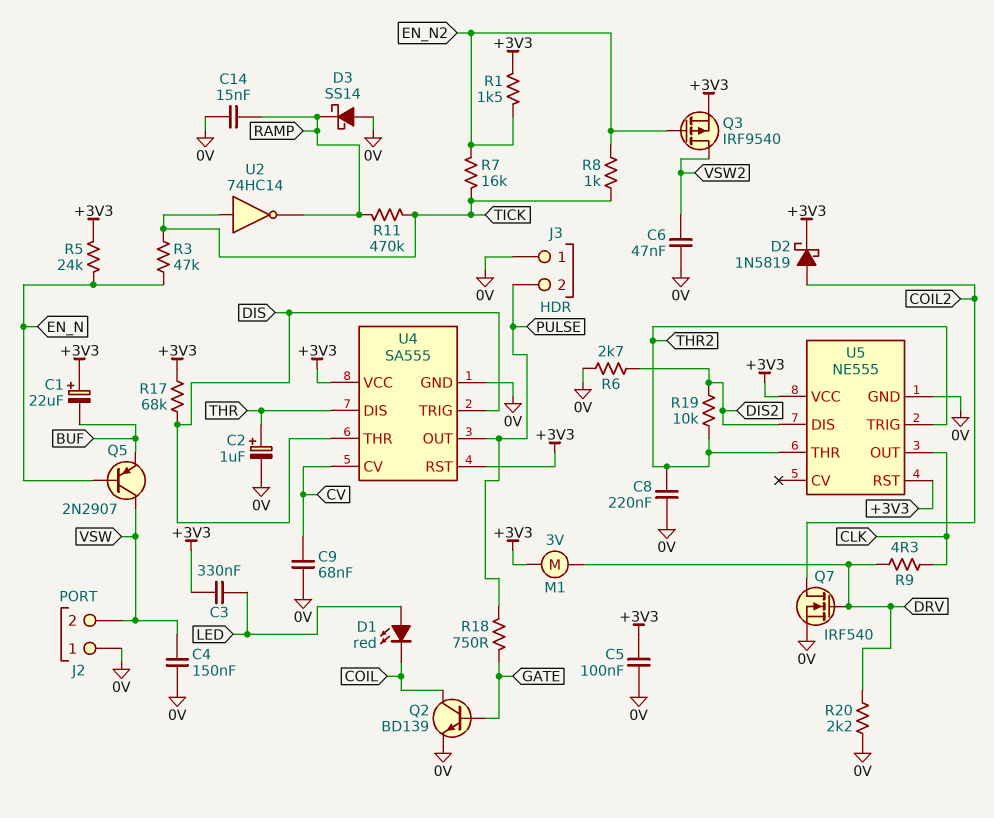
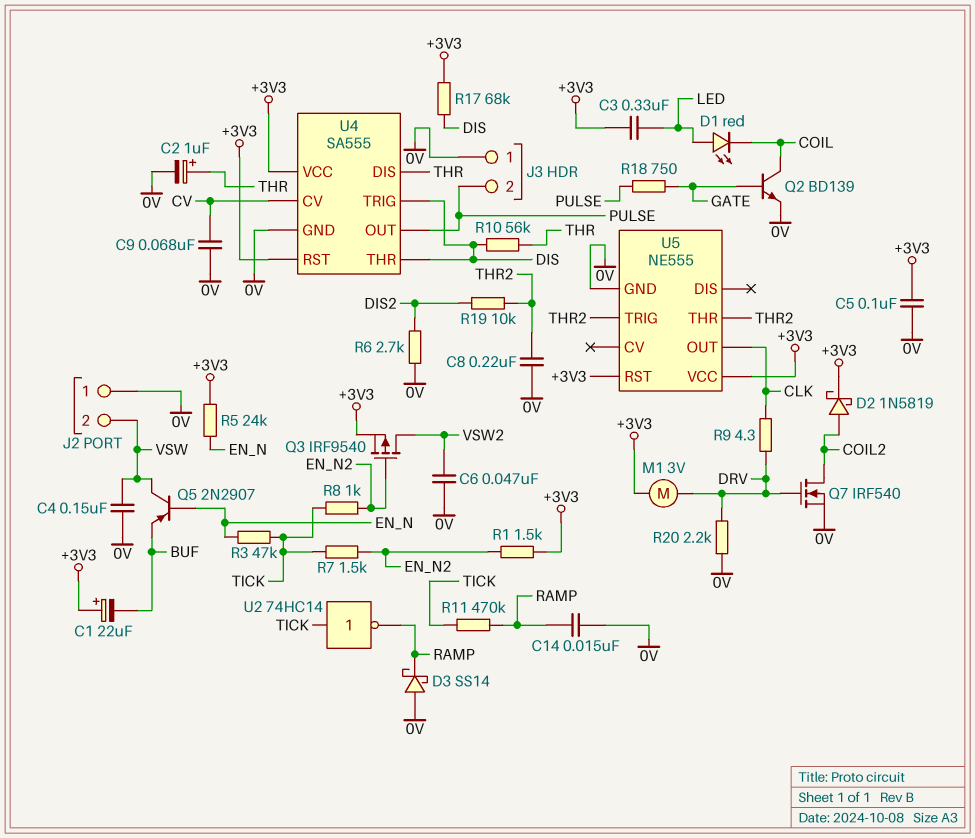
R7: 16k (EN_N2, TICK) -> 1.5k (EN_N2, TICK)
R10: none -> 56k (DIS, THR)
U5 pin DIS: DIS2 -> none

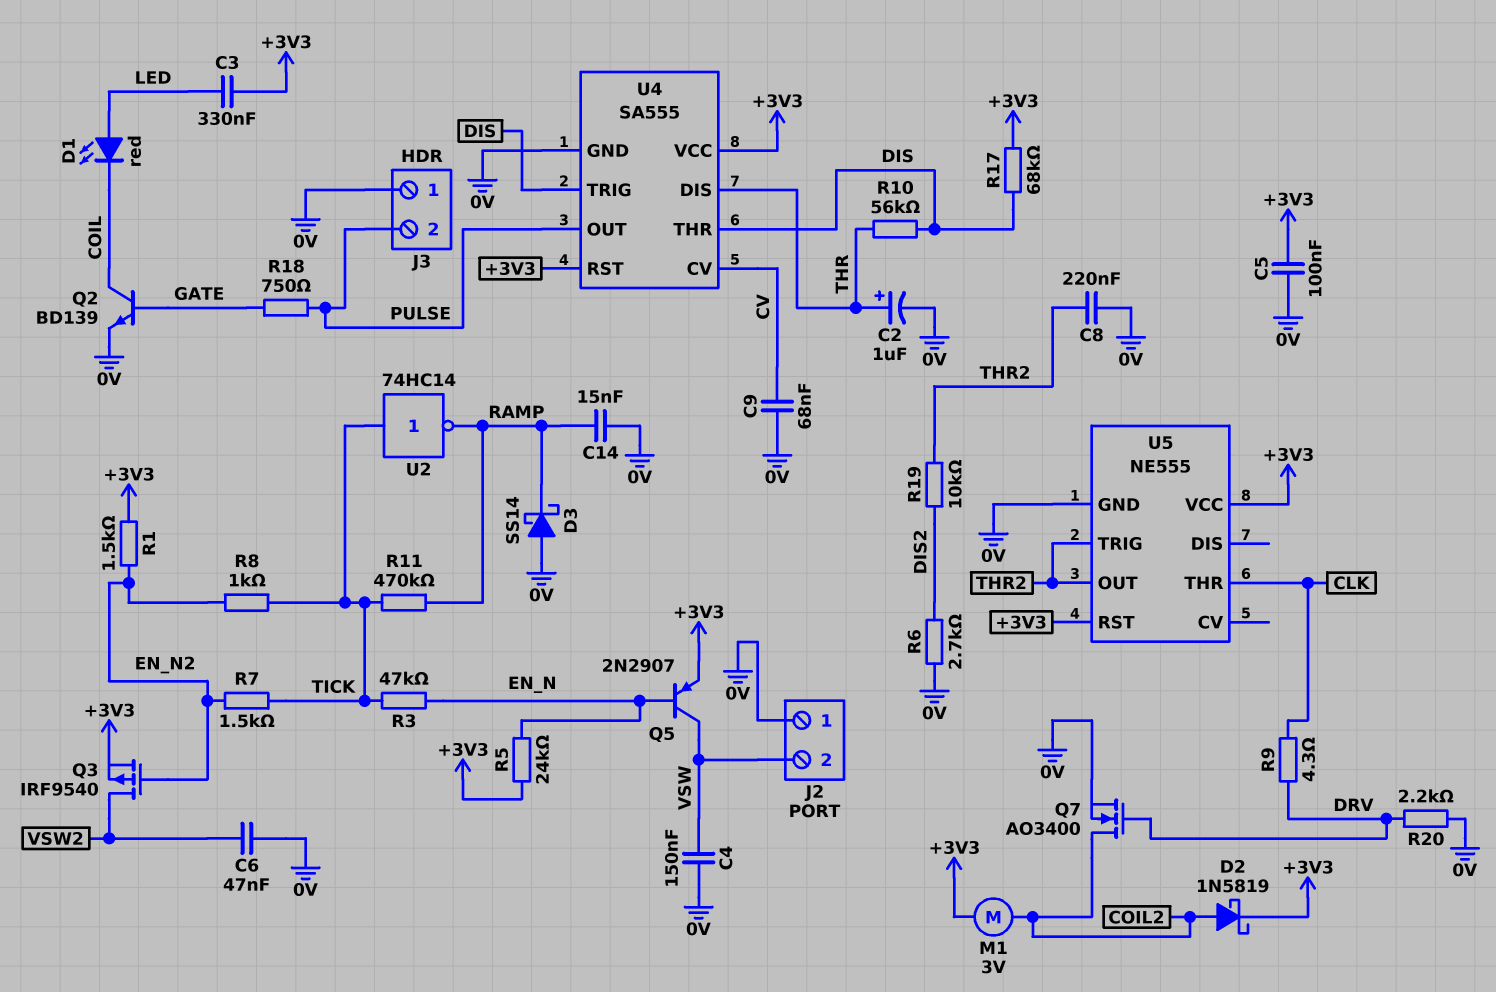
C1: 22uF (plus +3V3, minus BUF) -> none
M1: motor 3V (+3V3, DRV) -> motor 3V (+3V3, COIL2)
Q5: PNP 2N2907 (B EN_N, C VSW, E BUF) -> PNP 2N2907 (B EN_N, C VSW, E +3V3)
Q7: NMOS IRF540 (G DRV, D COIL2, S 0V) -> NMOS AO3400 (G DRV, D COIL2, S 0V)
U5 pin OUT: CLK -> THR2
U5 pin THR: THR2 -> CLK

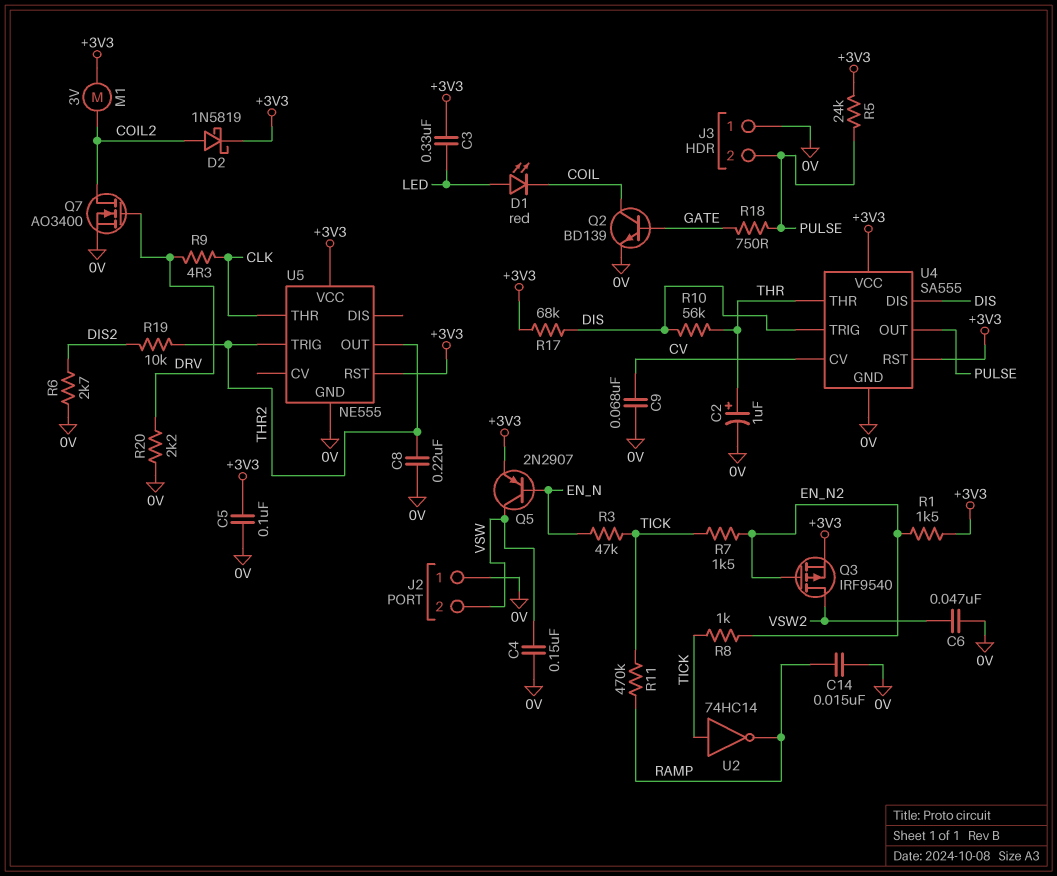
D3: schottky SS14 (A 0V, K RAMP) -> none
R5: 24k (+3V3, EN_N) -> 24k (+3V3, PULSE)
U4 pin DIS: THR -> DIS
U4 pin THR: DIS -> THR

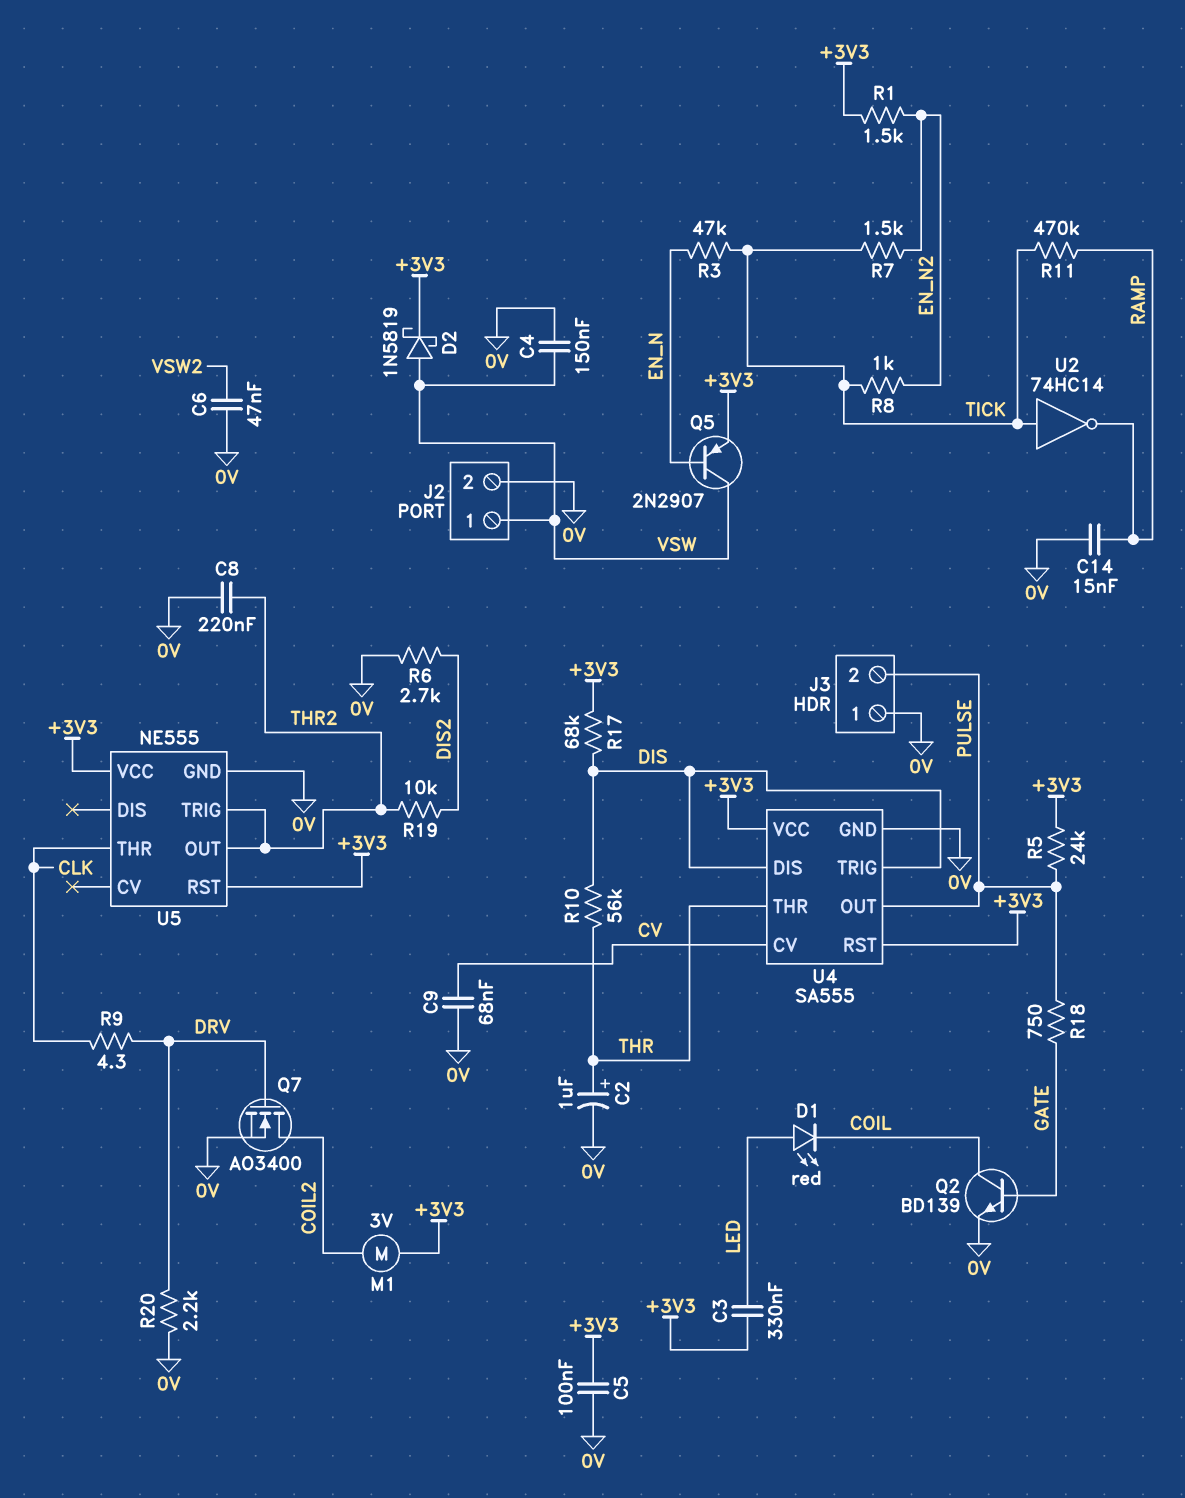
D2: schottky 1N5819 (A COIL2, K +3V3) -> schottky 1N5819 (A VSW, K +3V3)
J2 pin 1: 0V -> VSW
J2 pin 2: VSW -> 0V
Q3: PMOS IRF9540 (G EN_N2, D VSW2, S +3V3) -> none

